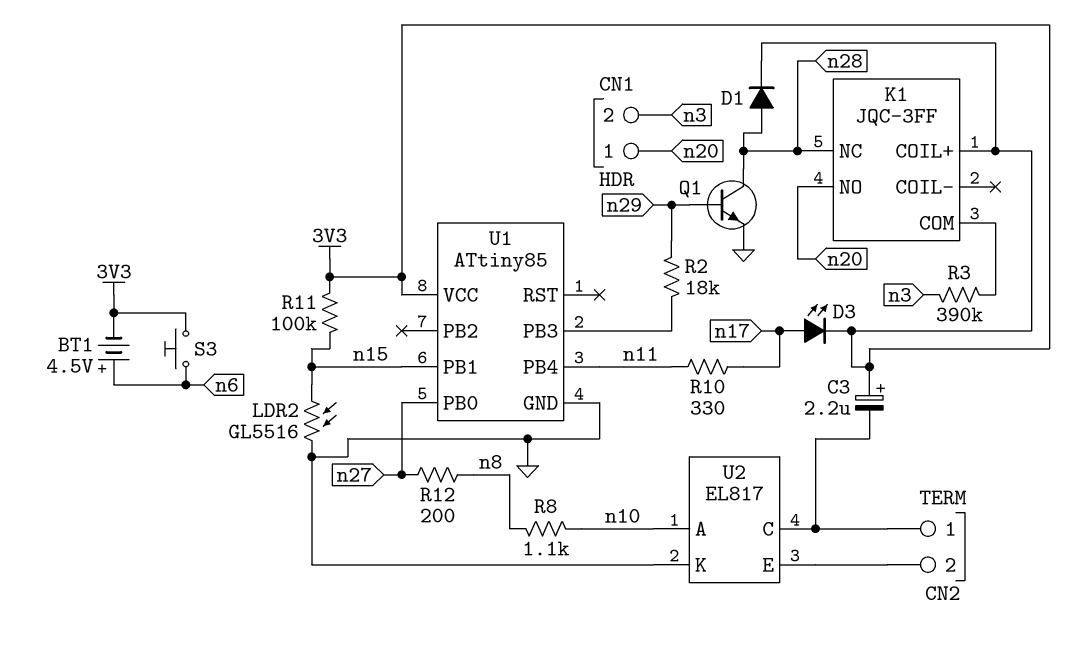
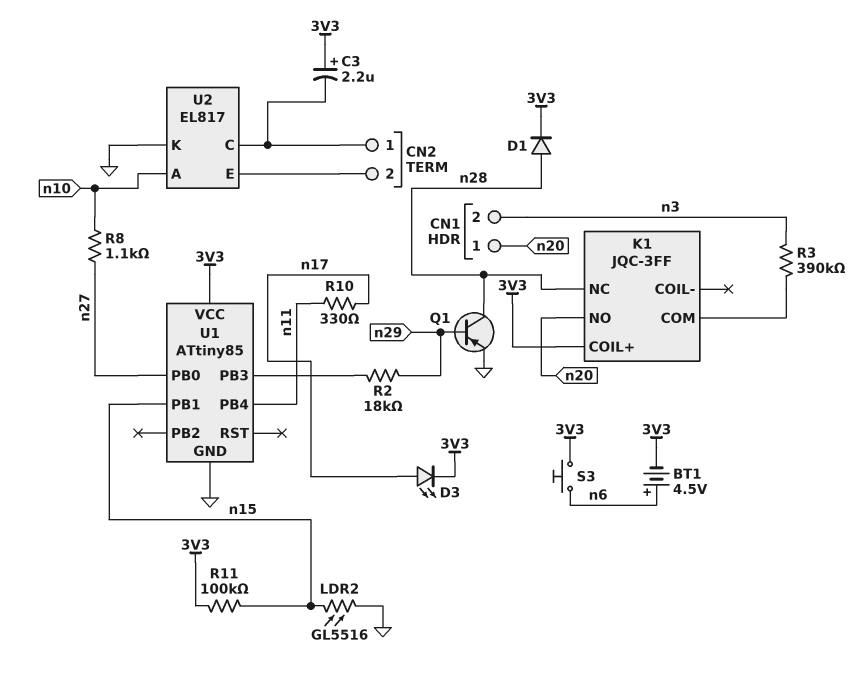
Q1: NPN (B n29, C n28, E GND) -> PNP (B n29, C n28, E GND)
R8: 1.1k (n8, n10) -> 1.1k (n10, n27)
R12: 200 (n8, n27) -> none

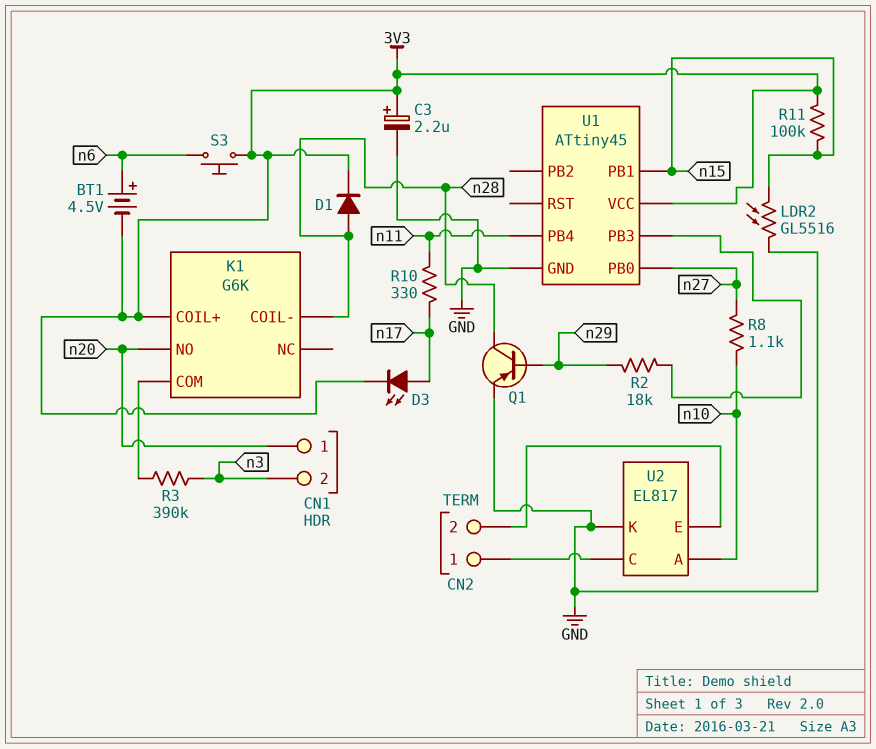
C3: 2.2uF (plus 3V3, minus CN2/1) -> 2.2uF (plus 3V3, minus GND)
K1: JQC-3FF -> G6K
K1 pin COIL-: none -> n28
K1 pin NC: n28 -> none
U1: ATtiny85 -> ATtiny45

